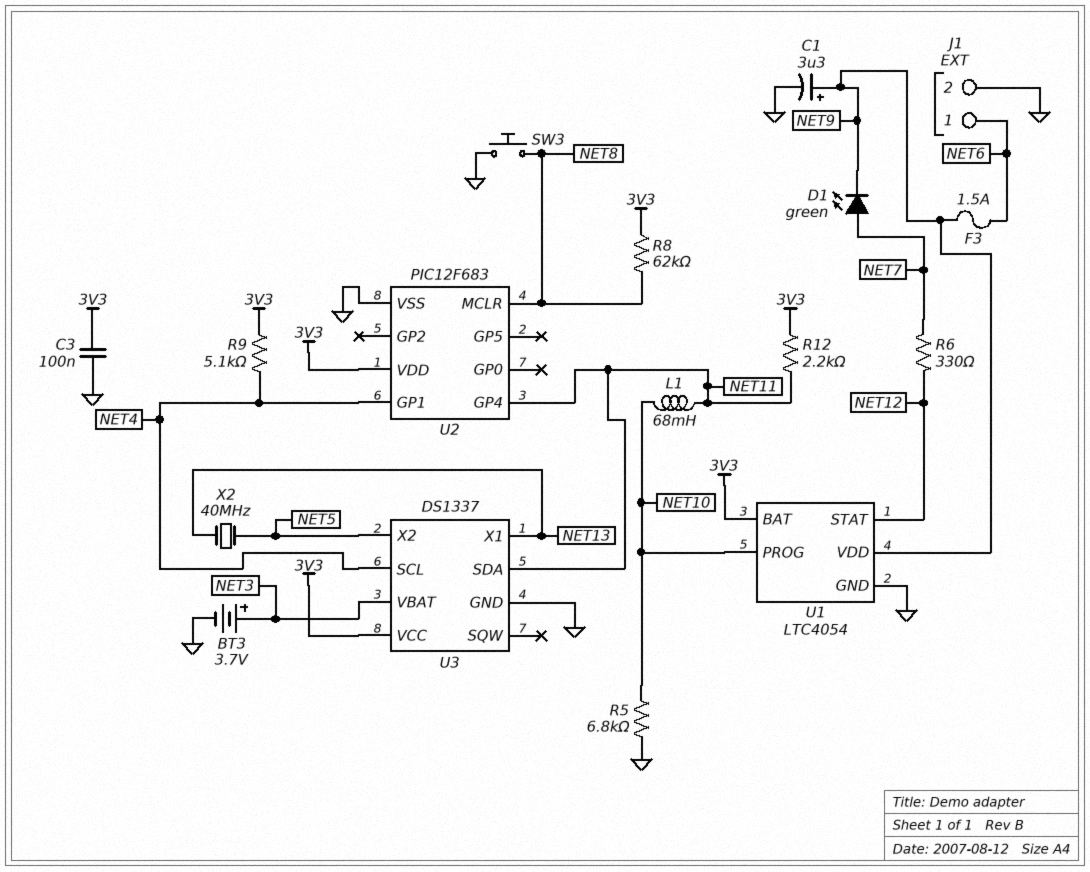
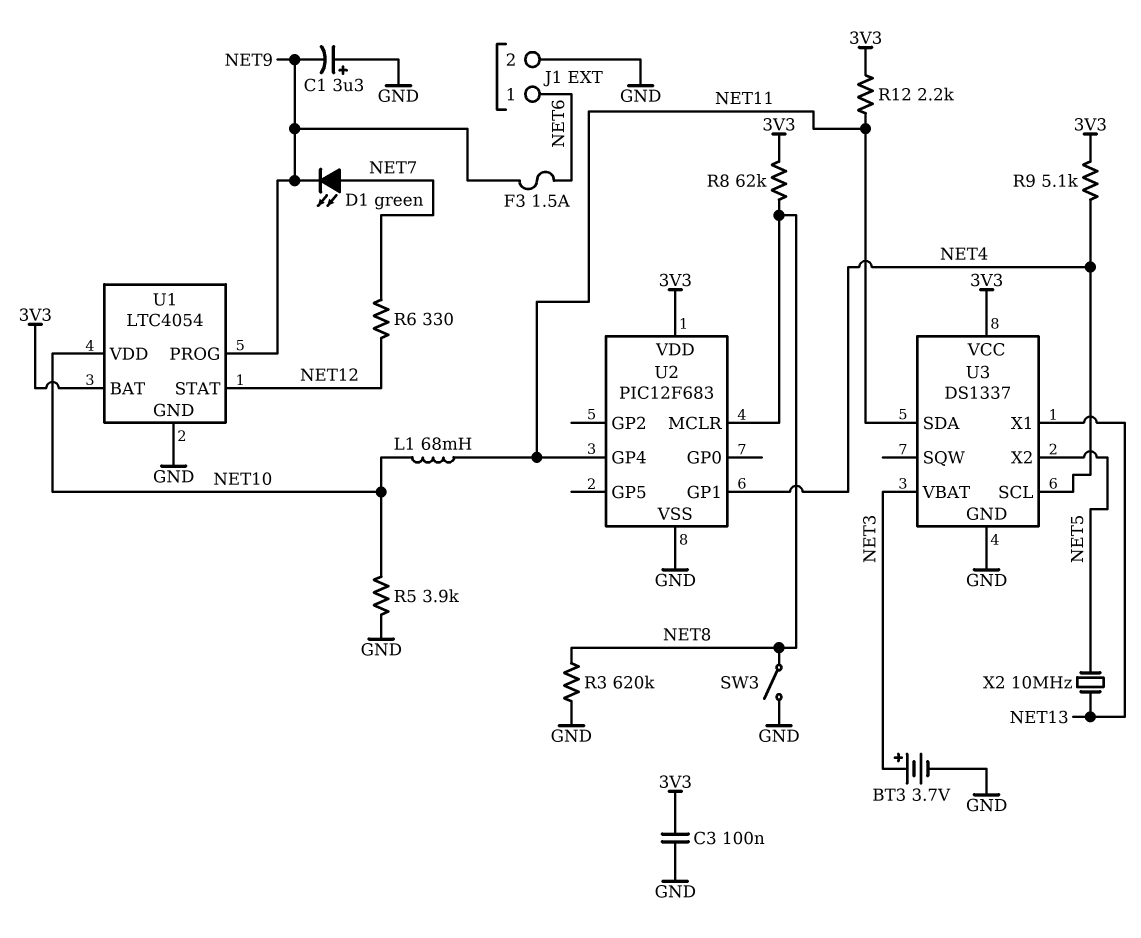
C1: 3.3uF (plus NET9, minus GND) -> 3.3uF (plus GND, minus NET9)
R3: none -> 620k (GND, NET8)
R5: 6.8k (GND, NET10) -> 3.9k (GND, NET10)
SW3: button (GND, NET8) -> switch (GND, NET8)
U1 pin PROG: NET10 -> NET9
U1 pin VDD: NET9 -> NET10
X2: 40MHz (NET5, NET13) -> 10MHz (NET5, NET13)

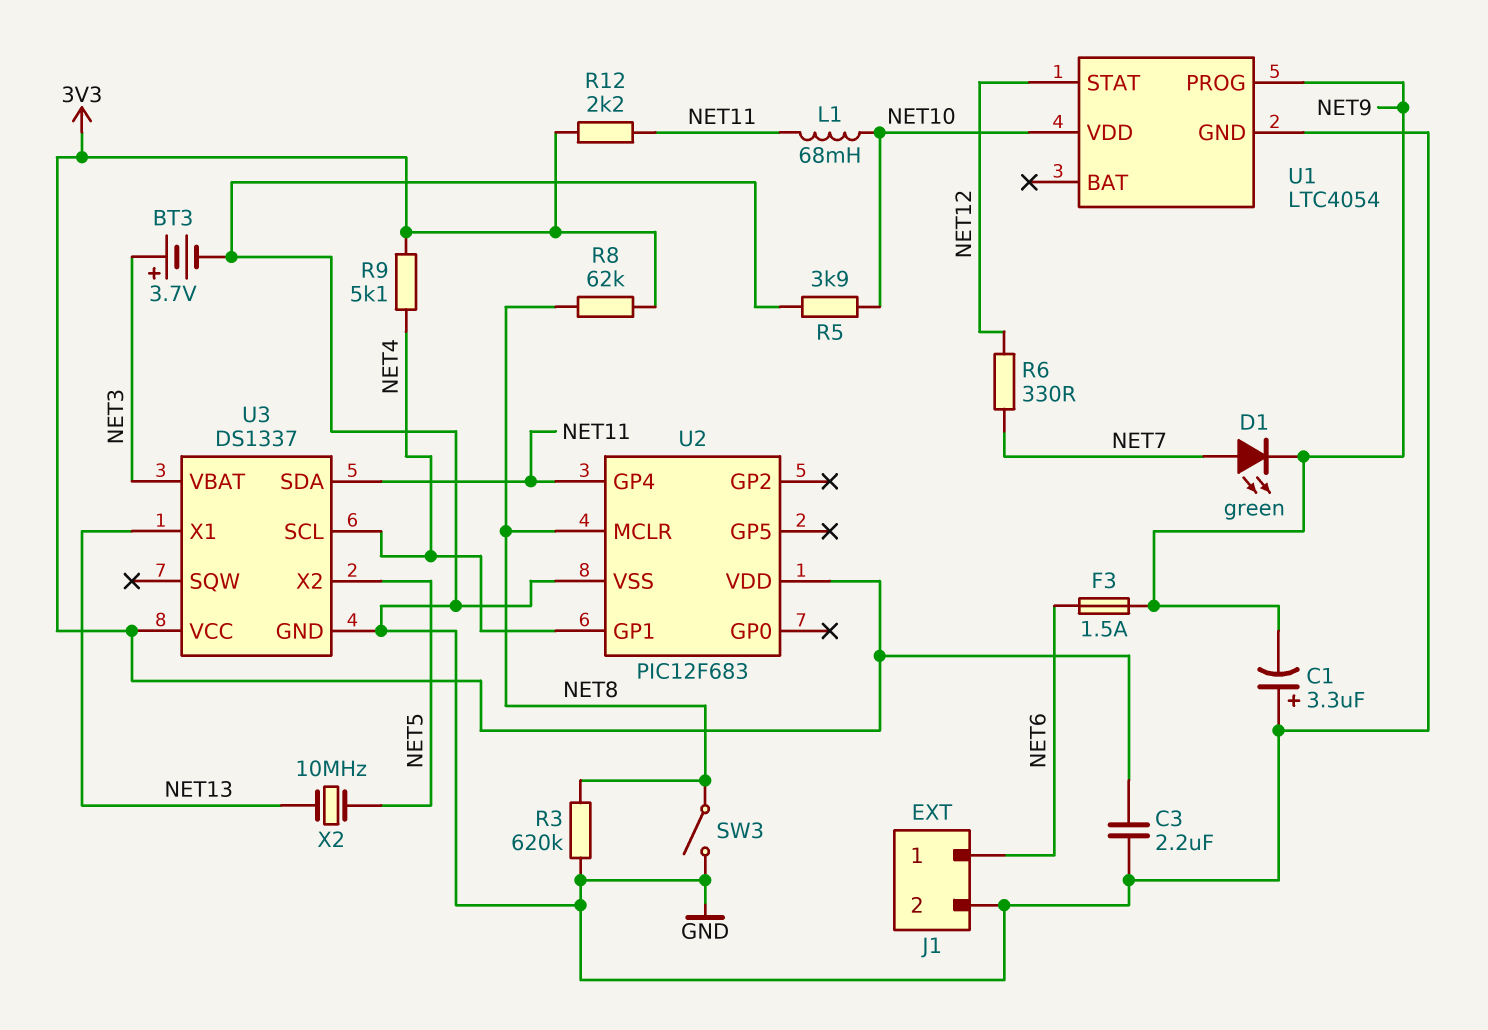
C3: 100nF (3V3, GND) -> 2.2uF (3V3, GND)
U1 pin BAT: 3V3 -> none

